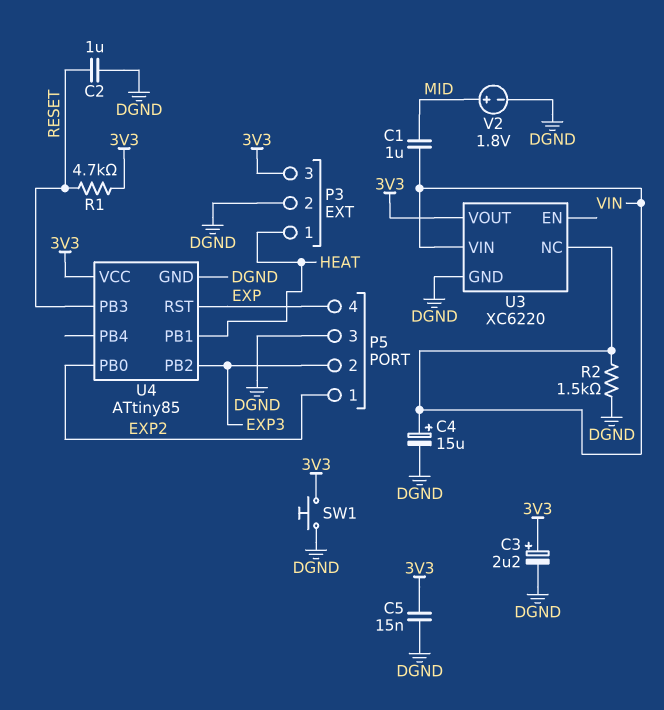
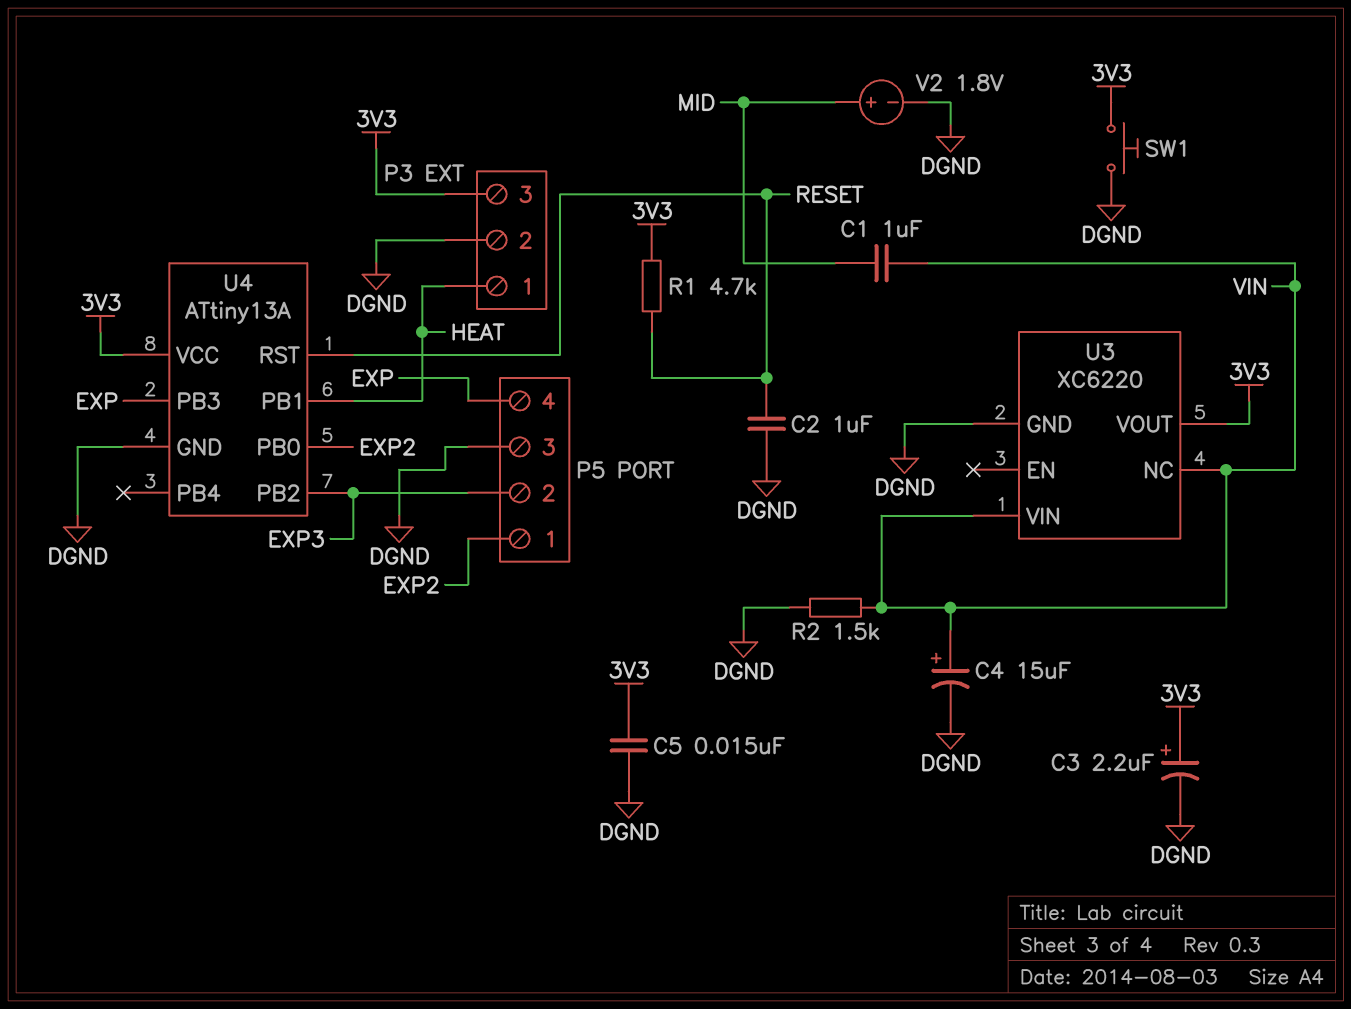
U4: ATtiny85 -> ATtiny13A
U4 pin PB3: RESET -> EXP
U4 pin RST: EXP -> RESET

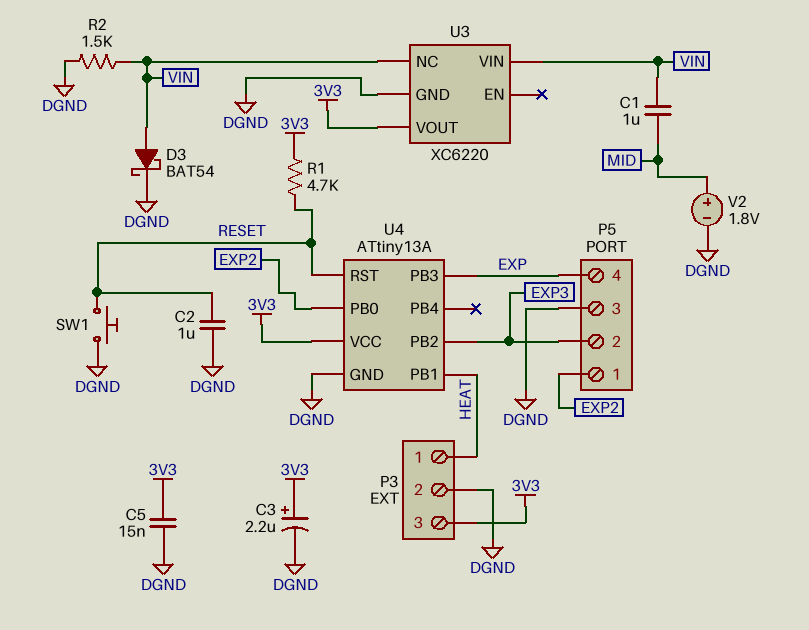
C4: 15uF (plus VIN, minus DGND) -> none
D3: none -> schottky BAT54 (A VIN, K DGND)
SW1: button (3V3, DGND) -> button (DGND, RESET)

